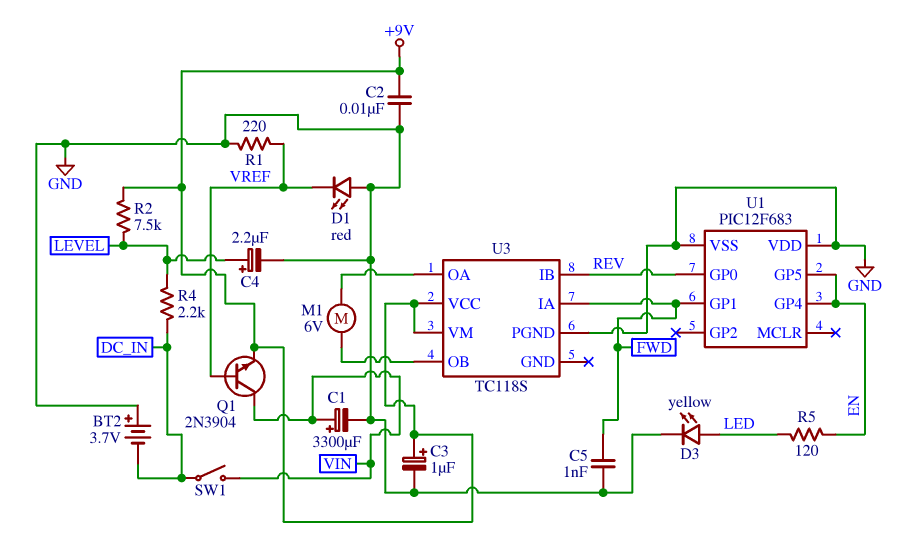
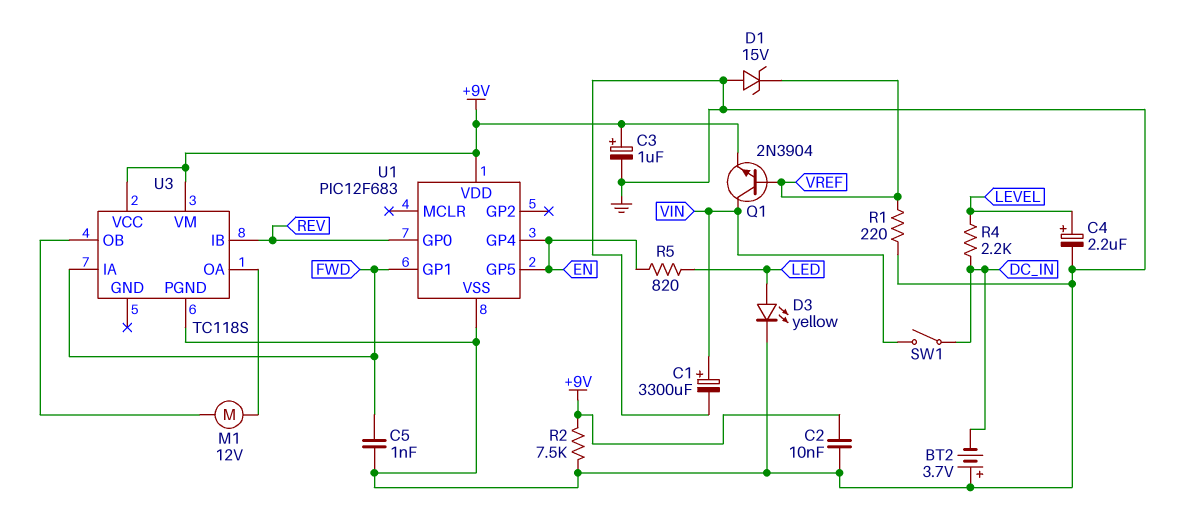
D1: LED red (A GND, K VREF) -> zener 15V (A GND, K VREF)
M1: motor 6V (U3/OA, U3/OB) -> motor 12V (U3/OA, U3/OB)
R2: 7.5k (+9V, LEVEL) -> 7.5k (+9V, GND)
R5: 120 (EN, LED) -> 820 (EN, LED)
U1 pin VDD: GND -> +9V

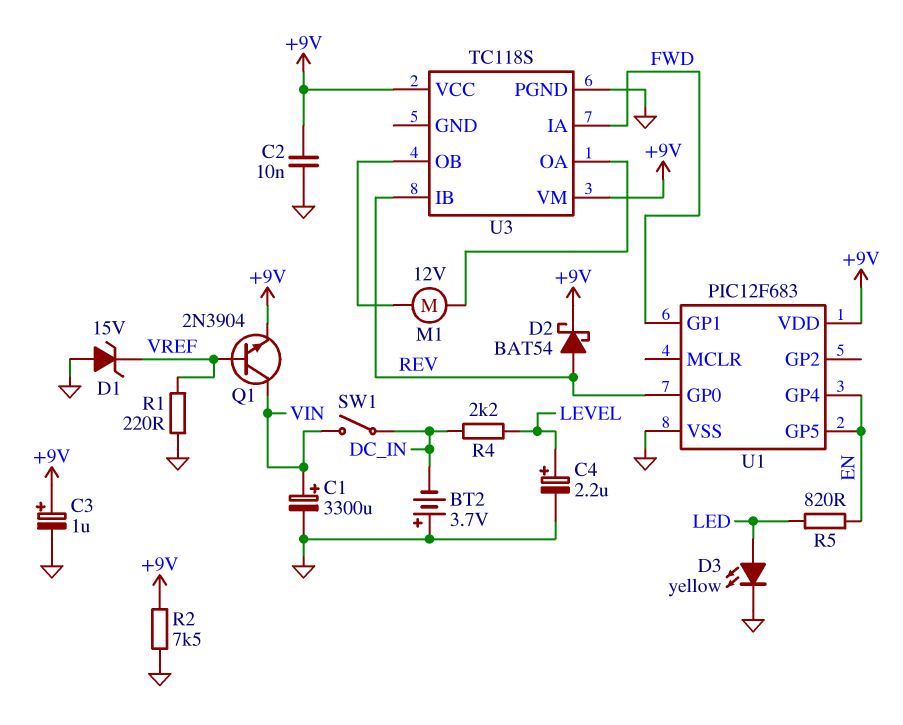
C5: 1nF (FWD, GND) -> none
D2: none -> schottky BAT54 (A REV, K +9V)

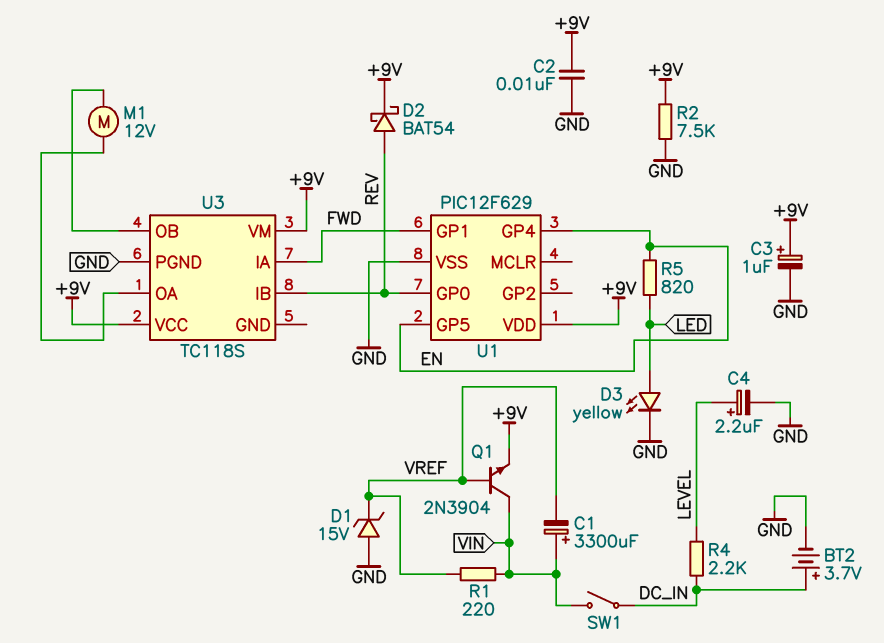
BT2: 3.7V (plus GND, minus DC_IN) -> 3.7V (plus DC_IN, minus GND)
C1: 3300uF (plus VIN, minus GND) -> 3300uF (plus VIN, minus VREF)
R1: 220 (GND, VREF) -> 220 (VIN, VREF)
U1: PIC12F683 -> PIC12F629

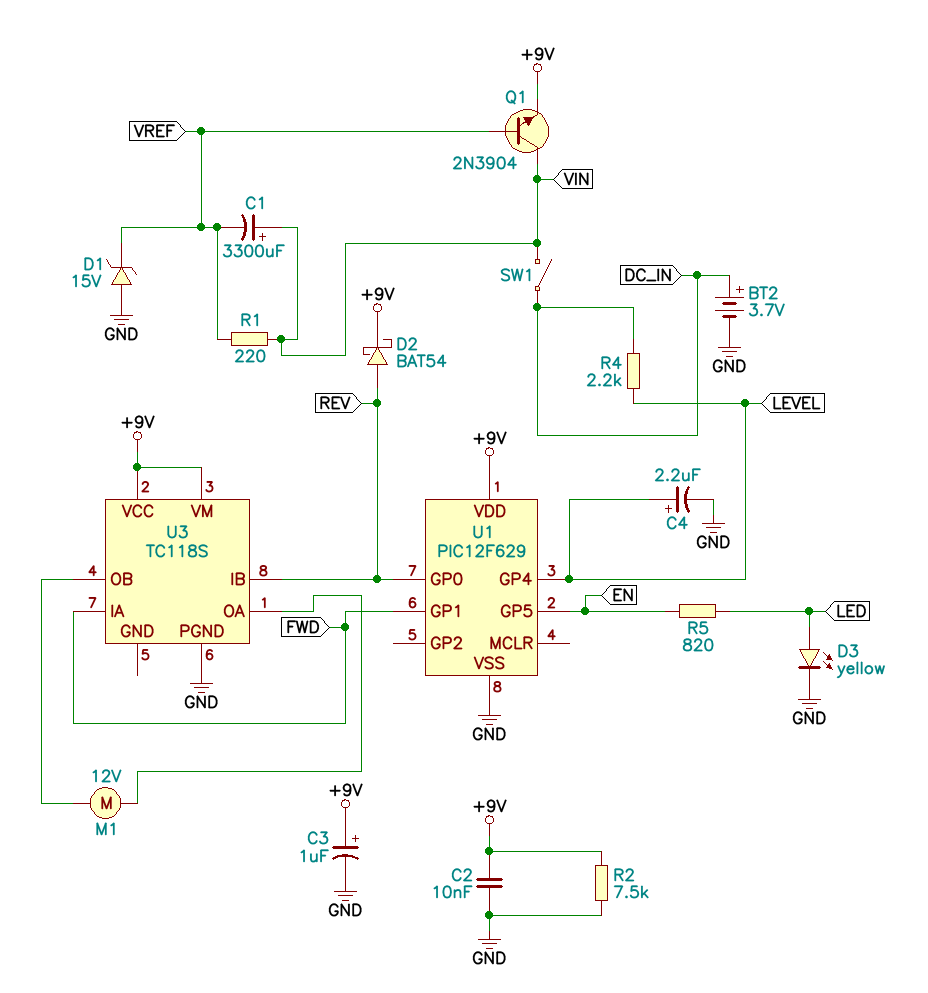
U1 pin GP4: EN -> LEVEL

